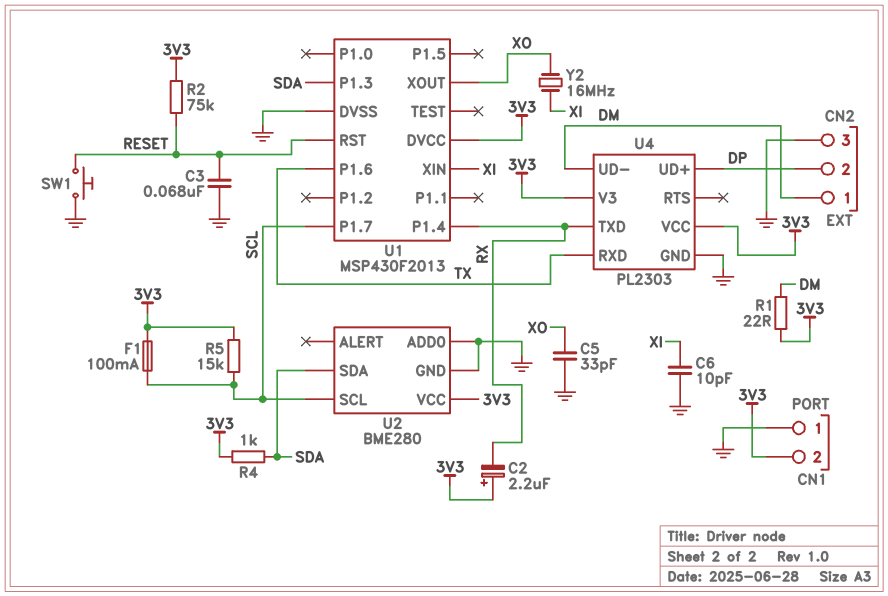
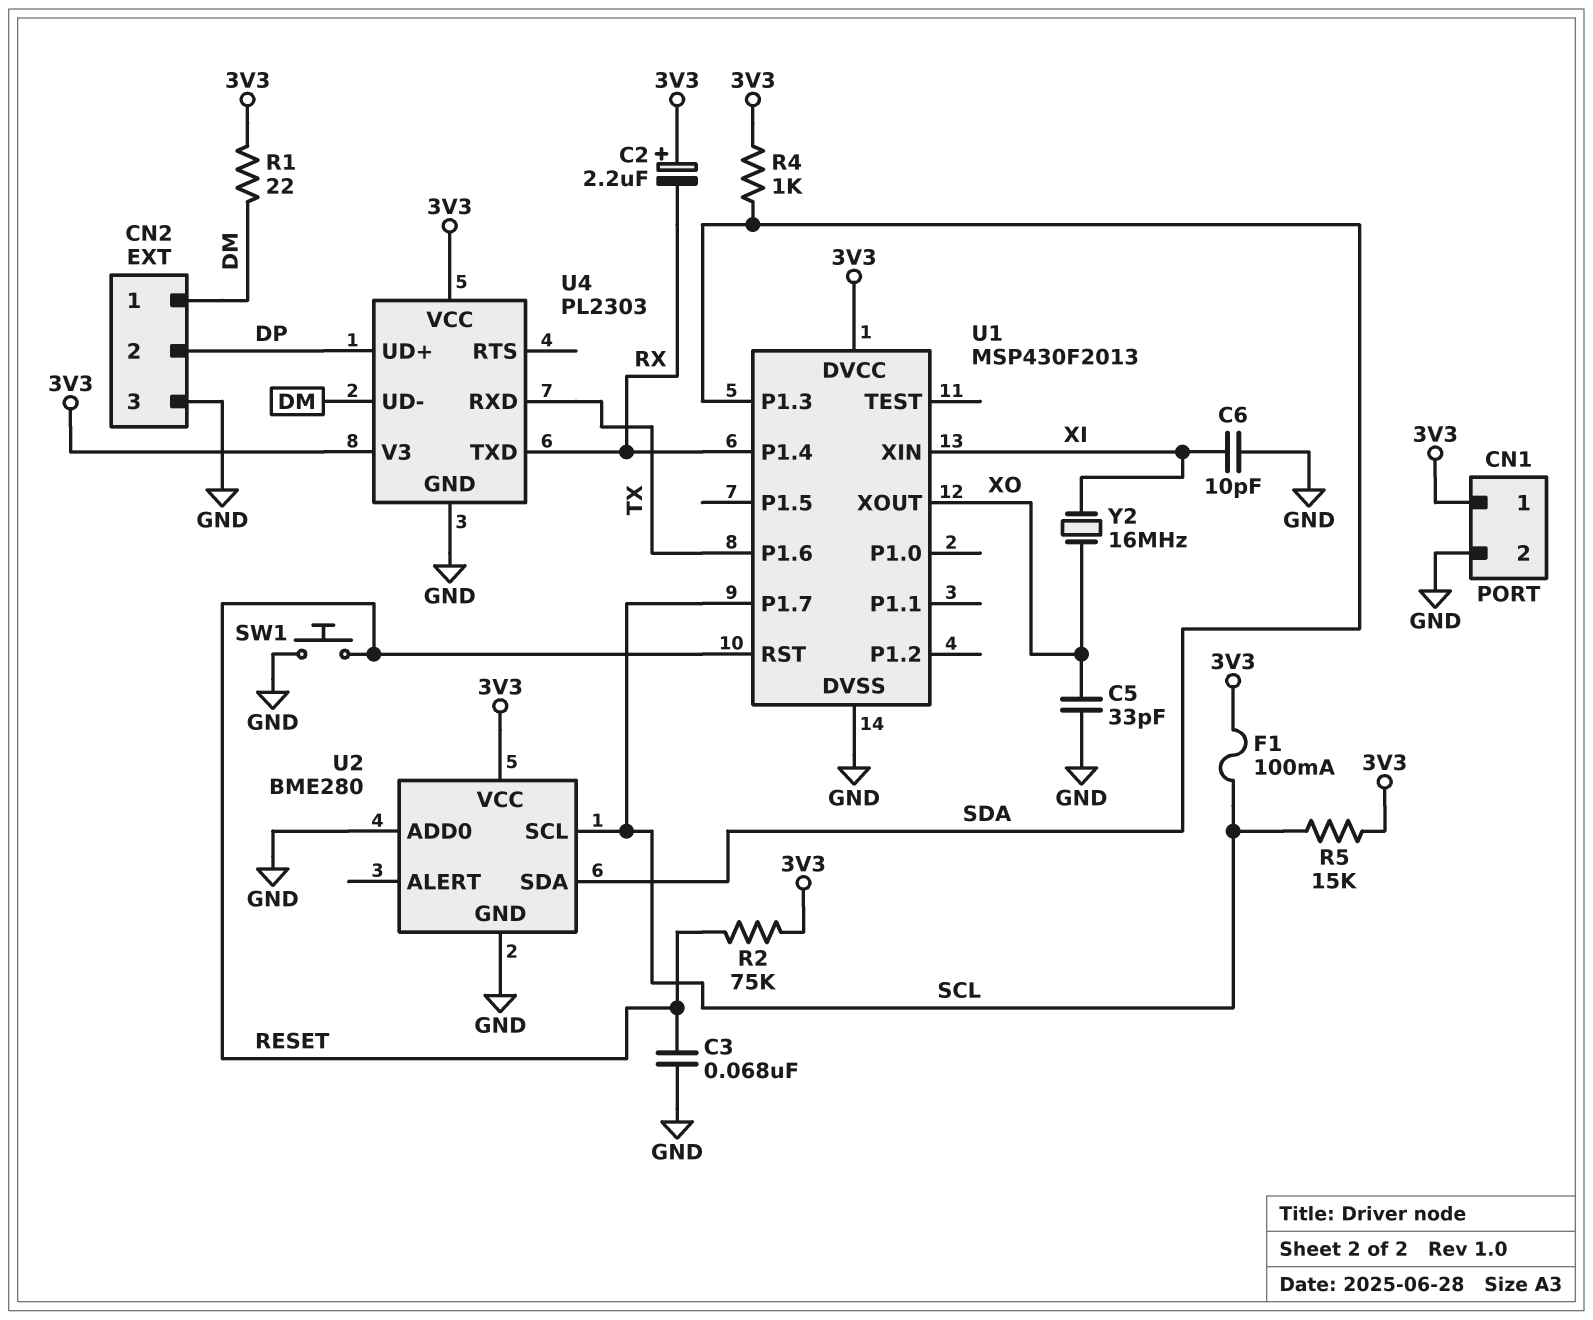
CN1 pin 1: GND -> 3V3
CN1 pin 2: 3V3 -> GND

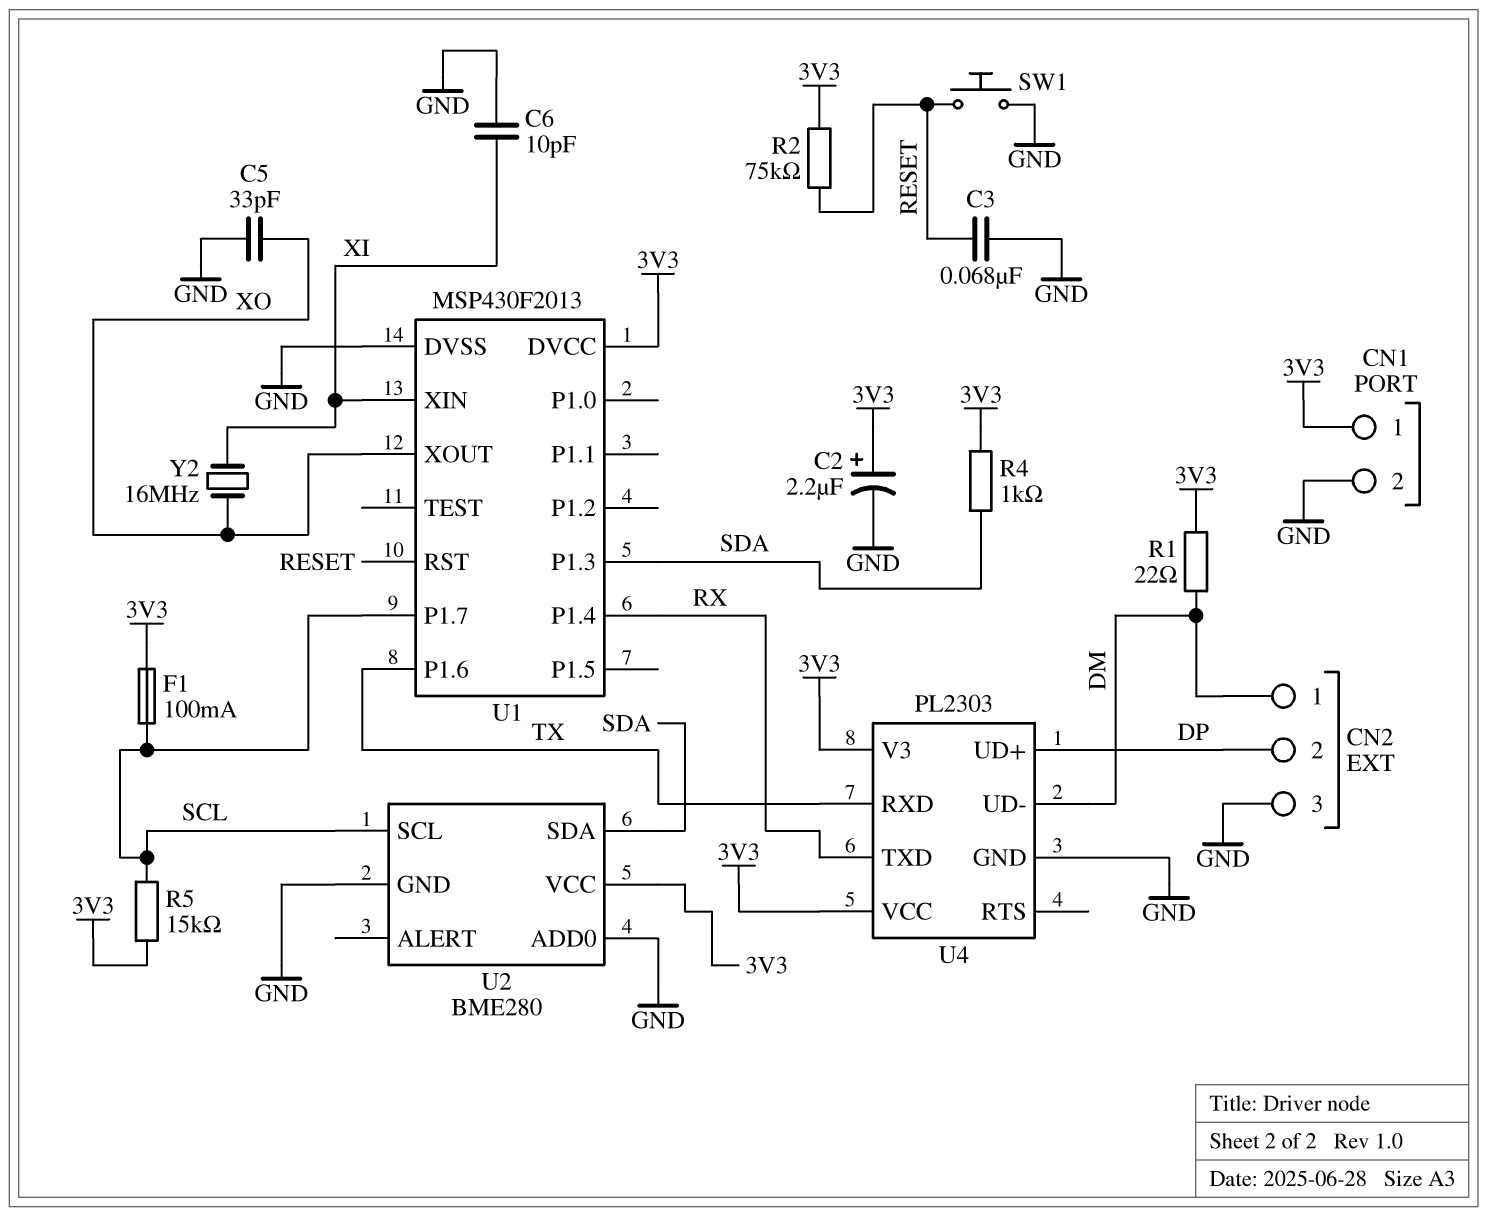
C2: 2.2uF (plus 3V3, minus RX) -> 2.2uF (plus 3V3, minus GND)

